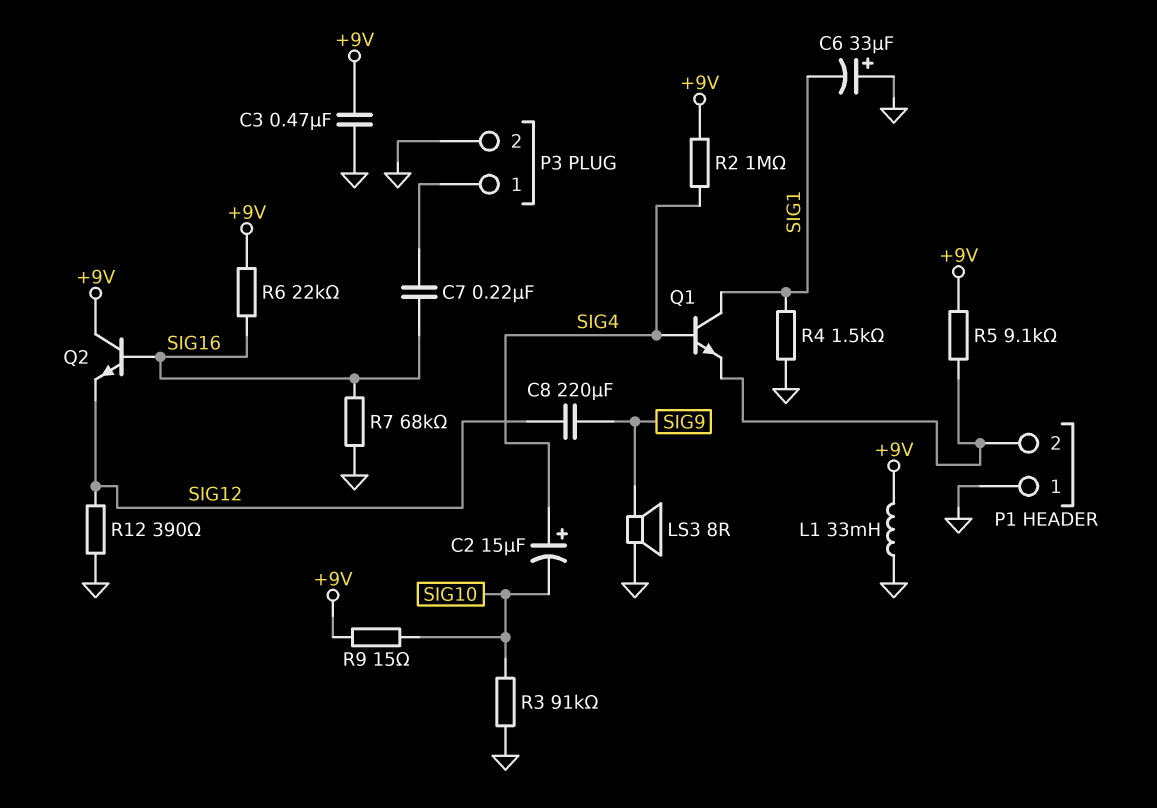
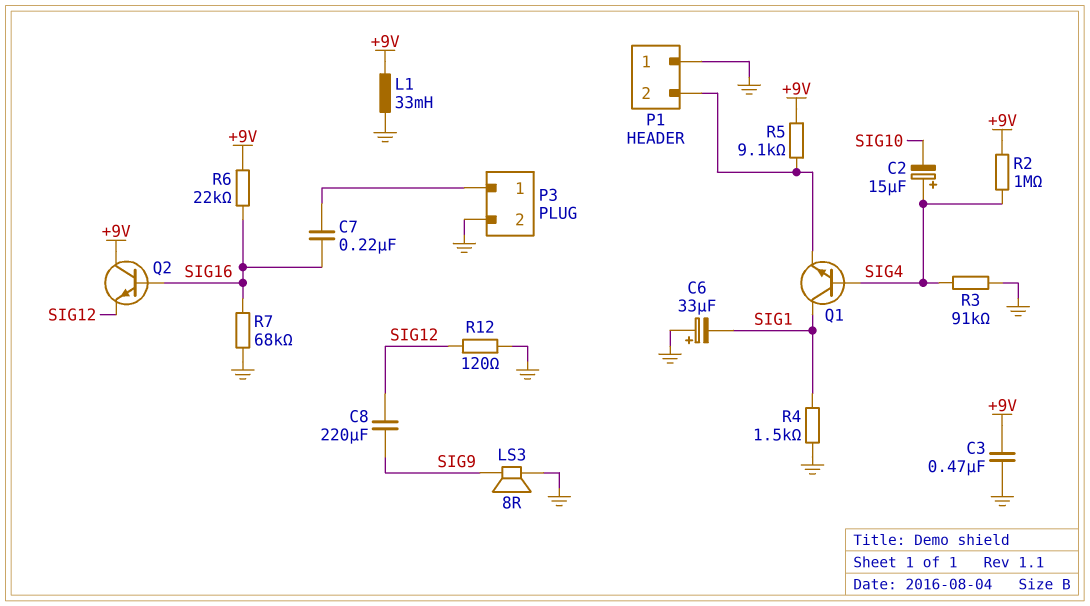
R3: 91k (GND, SIG10) -> 91k (GND, SIG4)
R9: 15 (+9V, SIG10) -> none
R12: 390 (GND, SIG12) -> 120 (GND, SIG12)

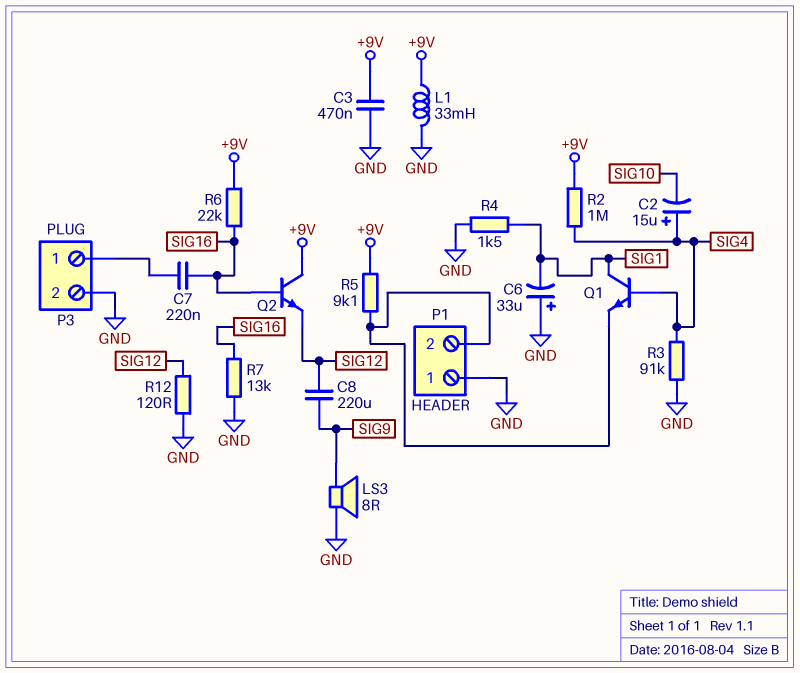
R7: 68k (GND, SIG16) -> 13k (GND, SIG16)

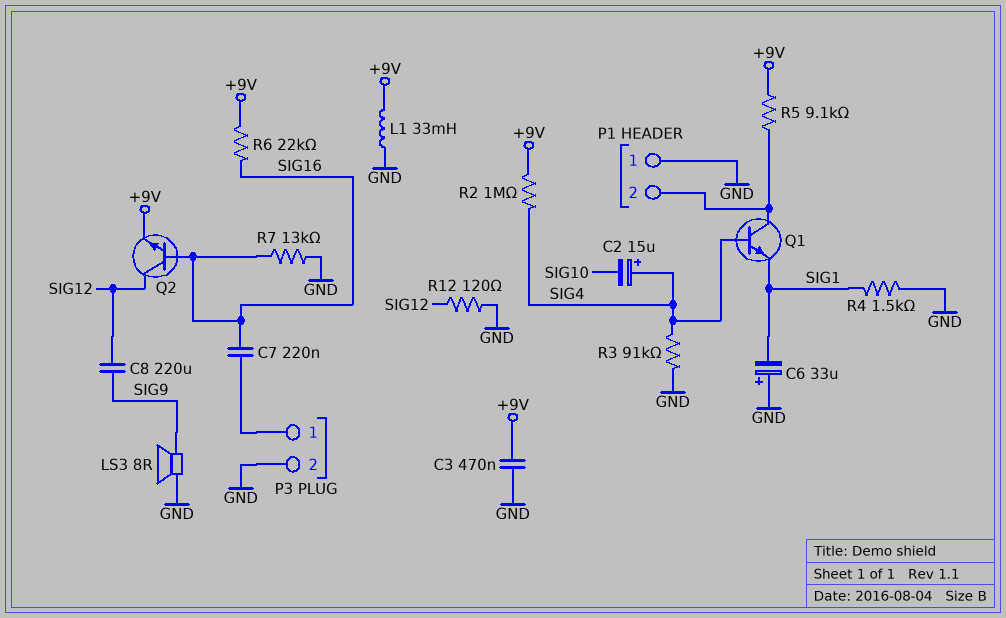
Q1: NPN (B SIG4, C SIG1, E P1/2) -> NPN (B SIG4, C P1/2, E SIG1)
Q2: NPN (B SIG16, C +9V, E SIG12) -> NPN (B SIG16, C SIG12, E +9V)

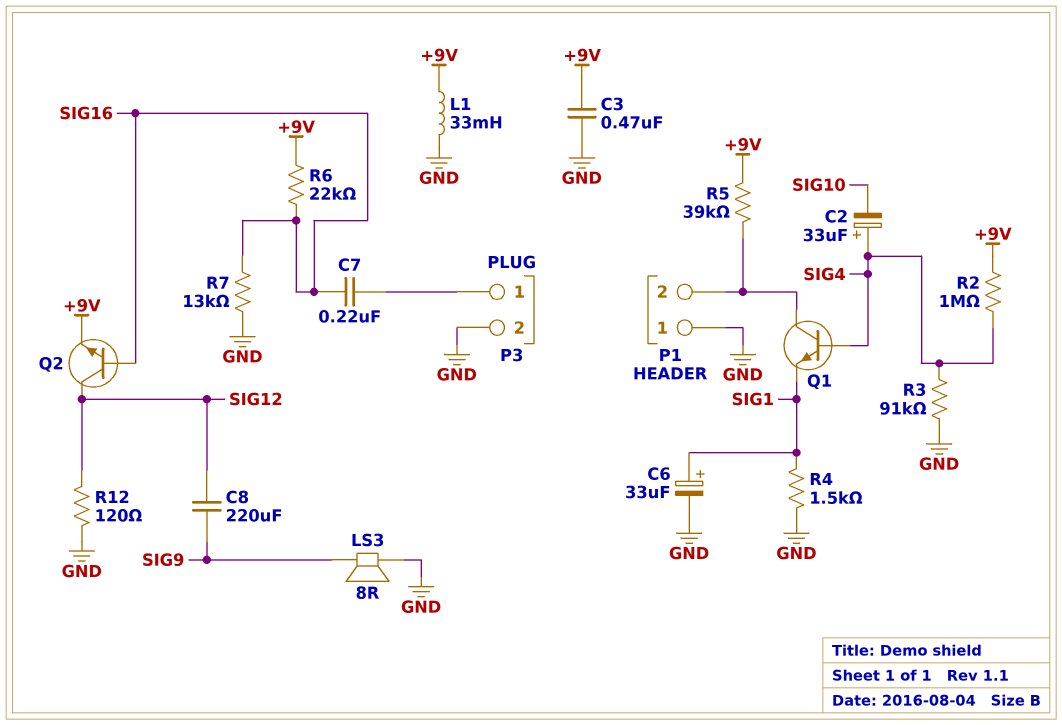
C2: 15uF (plus SIG4, minus SIG10) -> 33uF (plus SIG4, minus SIG10)
C6: 33uF (plus GND, minus SIG1) -> 33uF (plus SIG1, minus GND)
R5: 9.1k (+9V, P1/2) -> 39k (+9V, P1/2)

